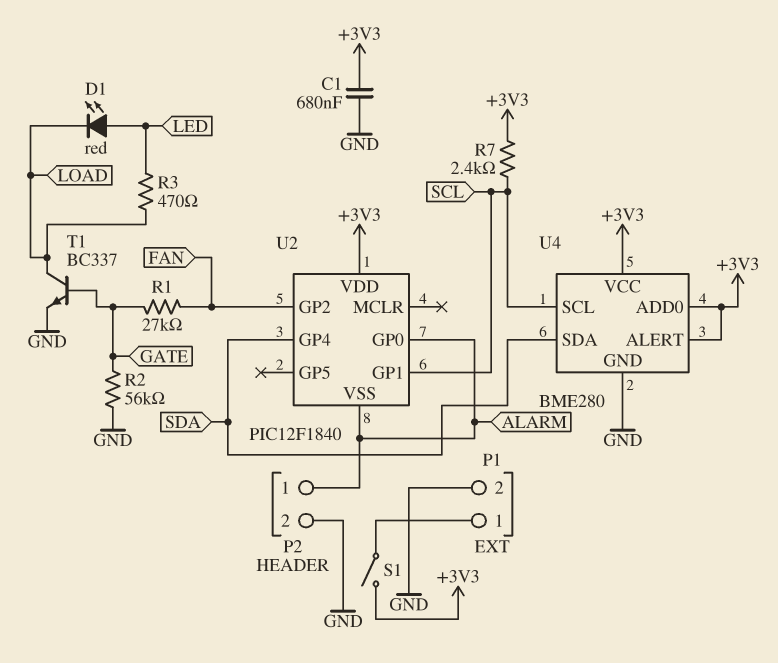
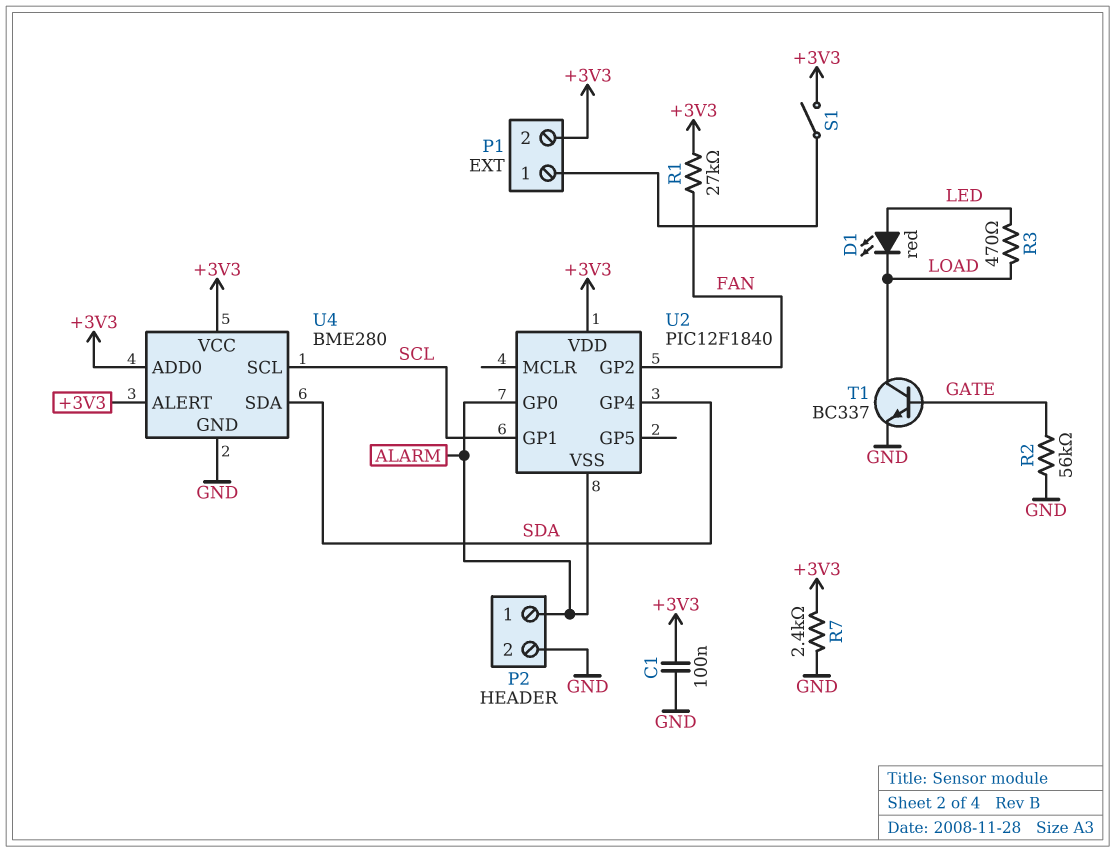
C1: 680nF (+3V3, GND) -> 100nF (+3V3, GND)
P1 pin 2: GND -> +3V3
R1: 27k (FAN, GATE) -> 27k (+3V3, FAN)
R7: 2.4k (+3V3, SCL) -> 2.4k (+3V3, GND)

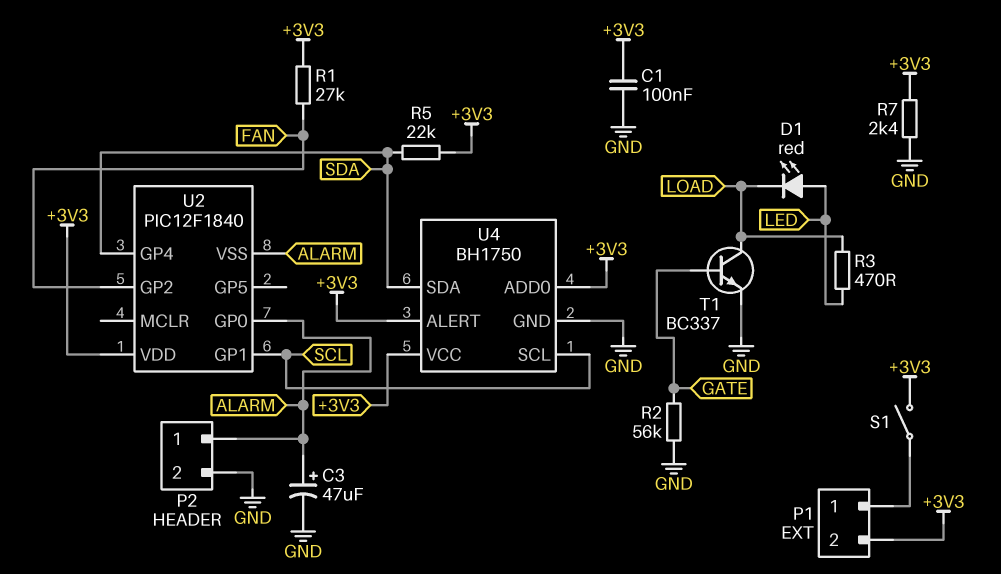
C3: none -> 47uF (plus ALARM, minus GND)
R5: none -> 22k (+3V3, SDA)
U4: BME280 -> BH1750

